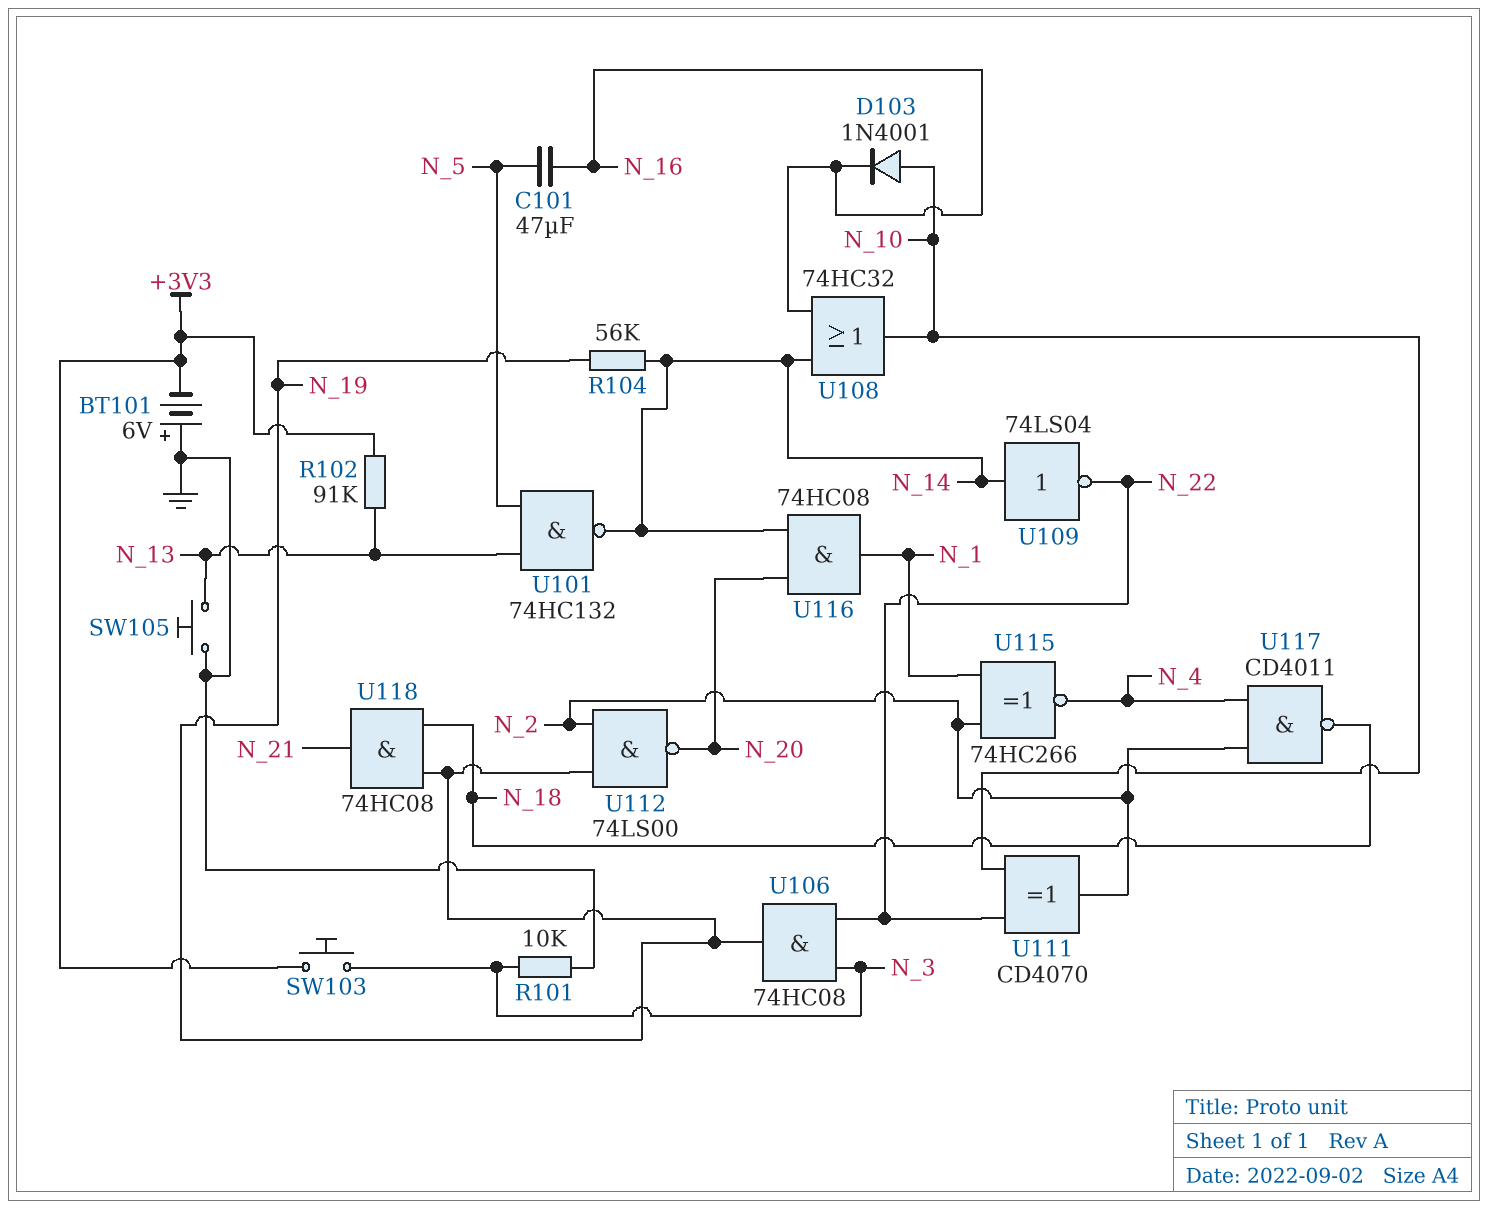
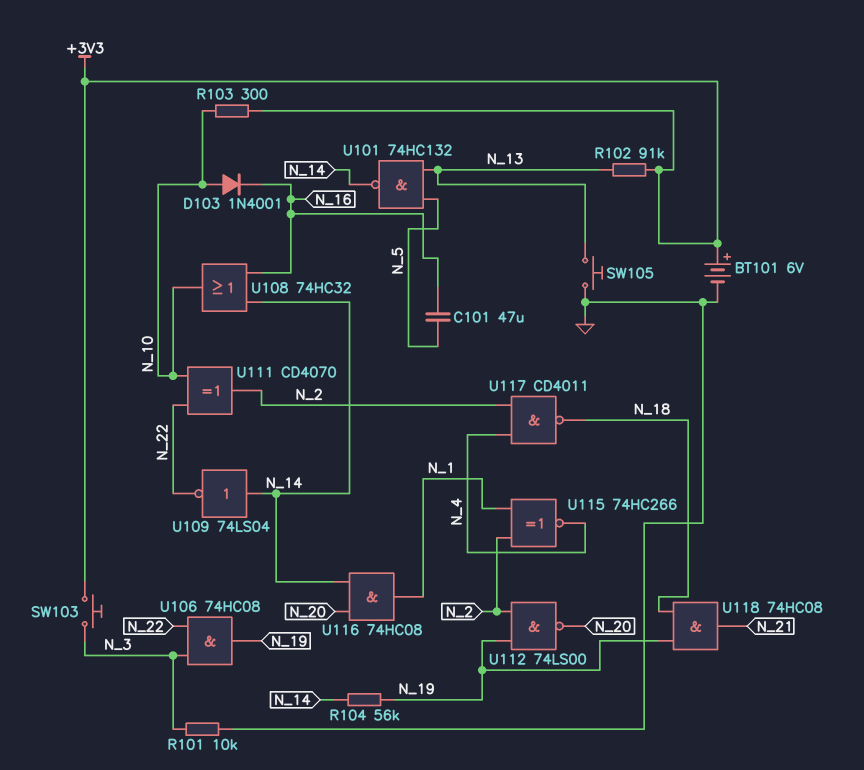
BT101: 6V (plus GND, minus +3V3) -> 6V (plus +3V3, minus GND)
R103: none -> 300 (+3V3, N_10)

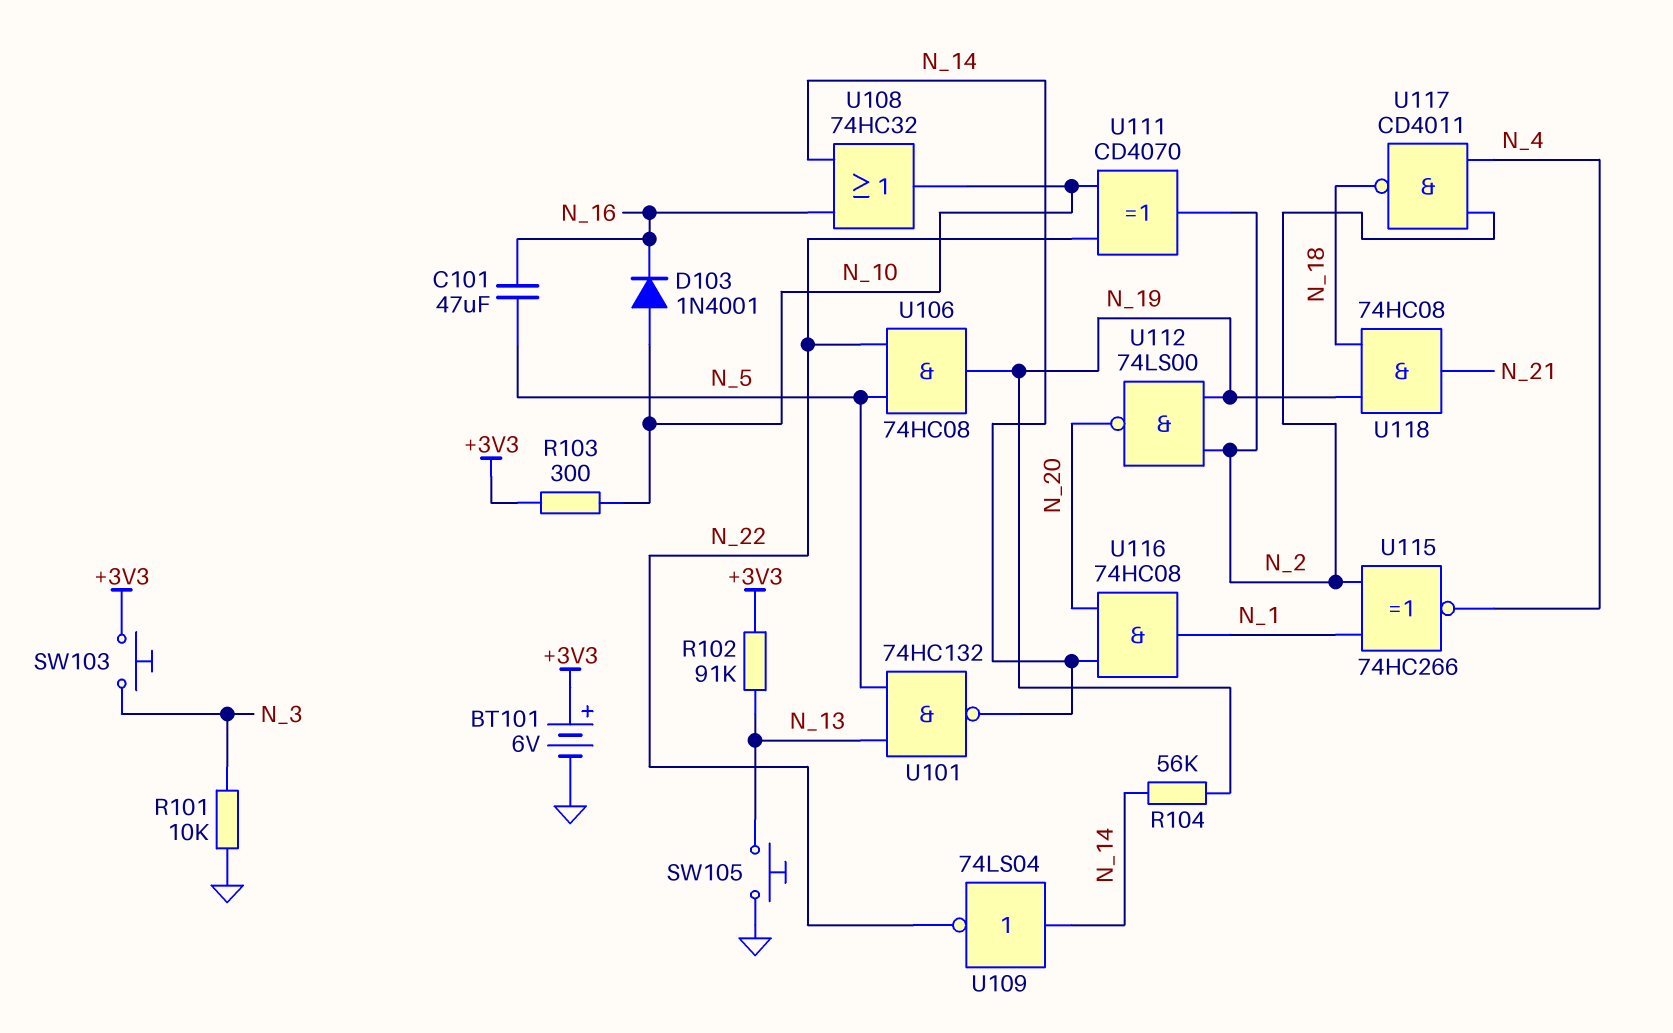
U106: AND 74HC08 (in N_3, in N_22, out N_19) -> AND 74HC08 (in N_5, in N_22, out N_19)

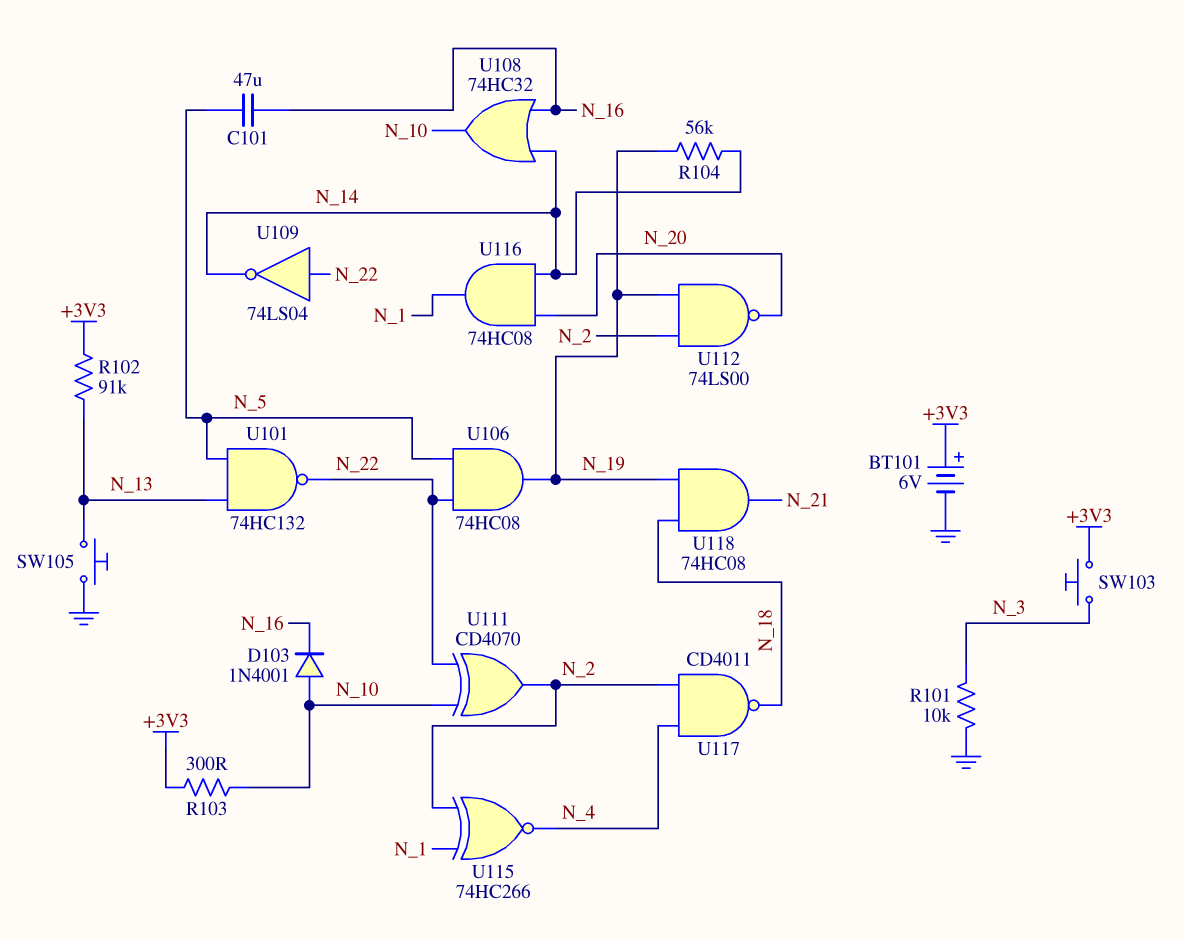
U101: NAND 74HC132 (in N_5, in N_13, out N_14) -> NAND 74HC132 (in N_5, in N_13, out N_22)
U109: NOT 74LS04 (in N_14, out N_22) -> NOT 74LS04 (in N_22, out N_14)

